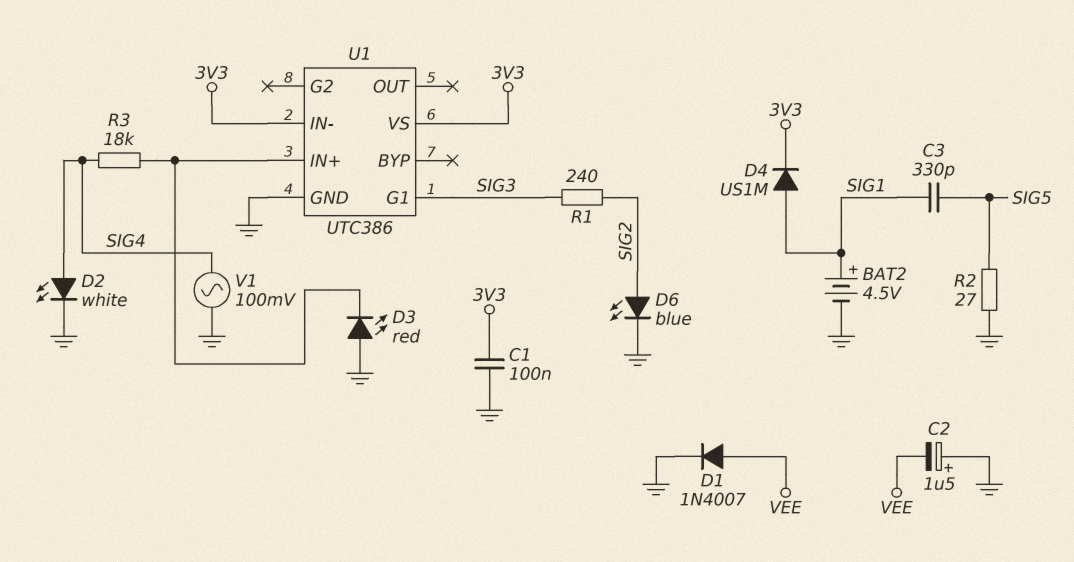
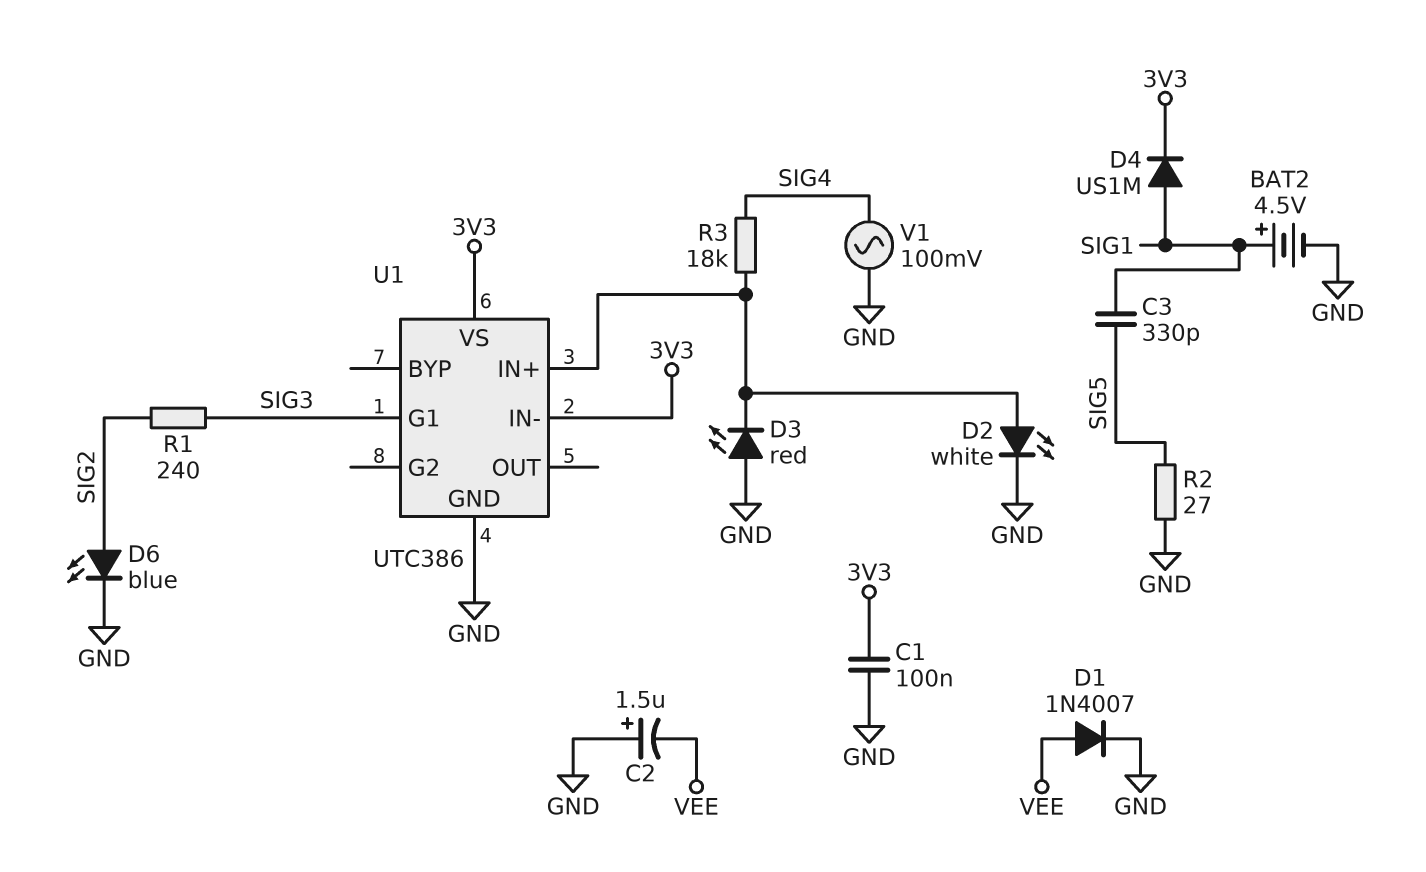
D2: LED white (A SIG4, K GND) -> LED white (A U1/IN+, K GND)

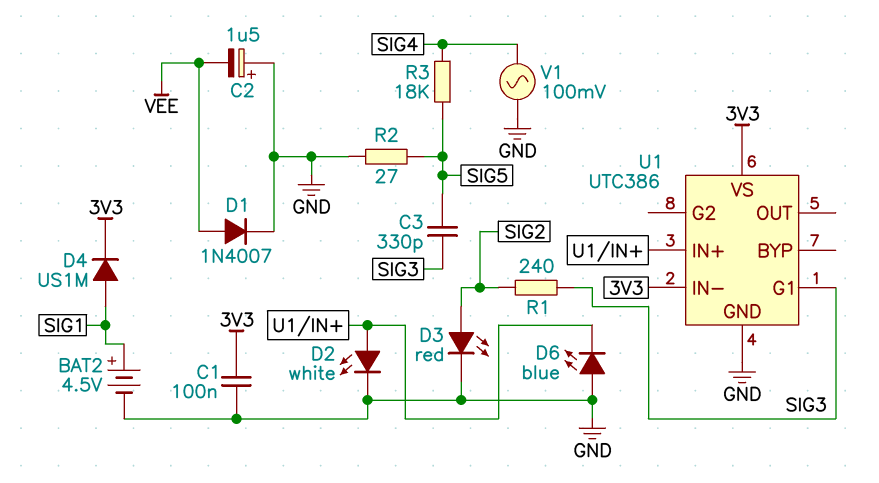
C3: 330pF (SIG1, SIG5) -> 330pF (SIG3, SIG5)
D3: LED red (A GND, K U1/IN+) -> LED red (A SIG2, K GND)
D6: LED blue (A SIG2, K GND) -> LED blue (A GND, K U1/IN+)
R3: 18k (SIG4, U1/IN+) -> 18k (SIG4, SIG5)

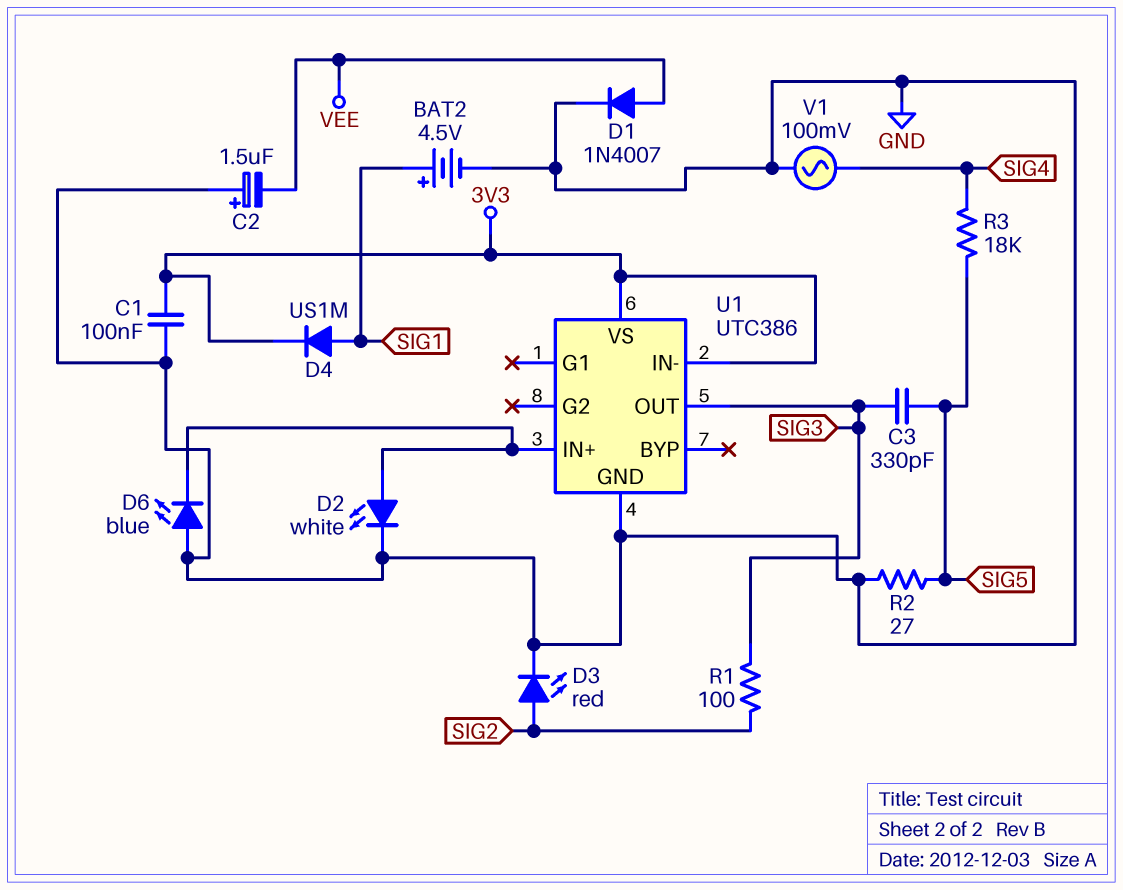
R1: 240 (SIG2, SIG3) -> 100 (SIG2, SIG3)
U1 pin G1: SIG3 -> none
U1 pin OUT: none -> SIG3

